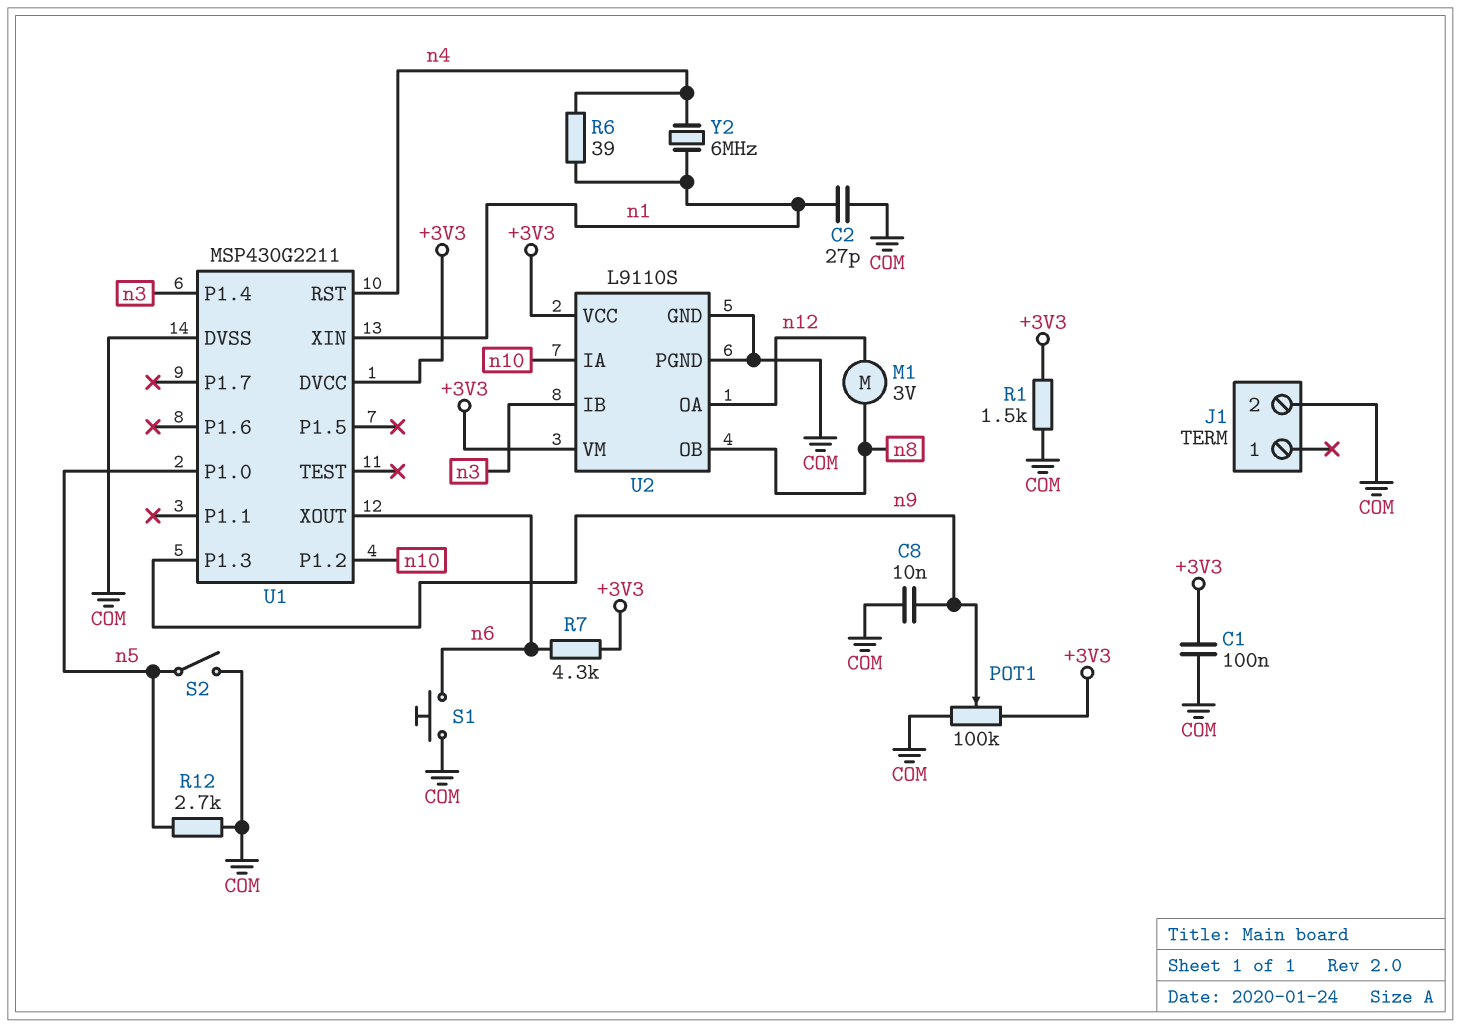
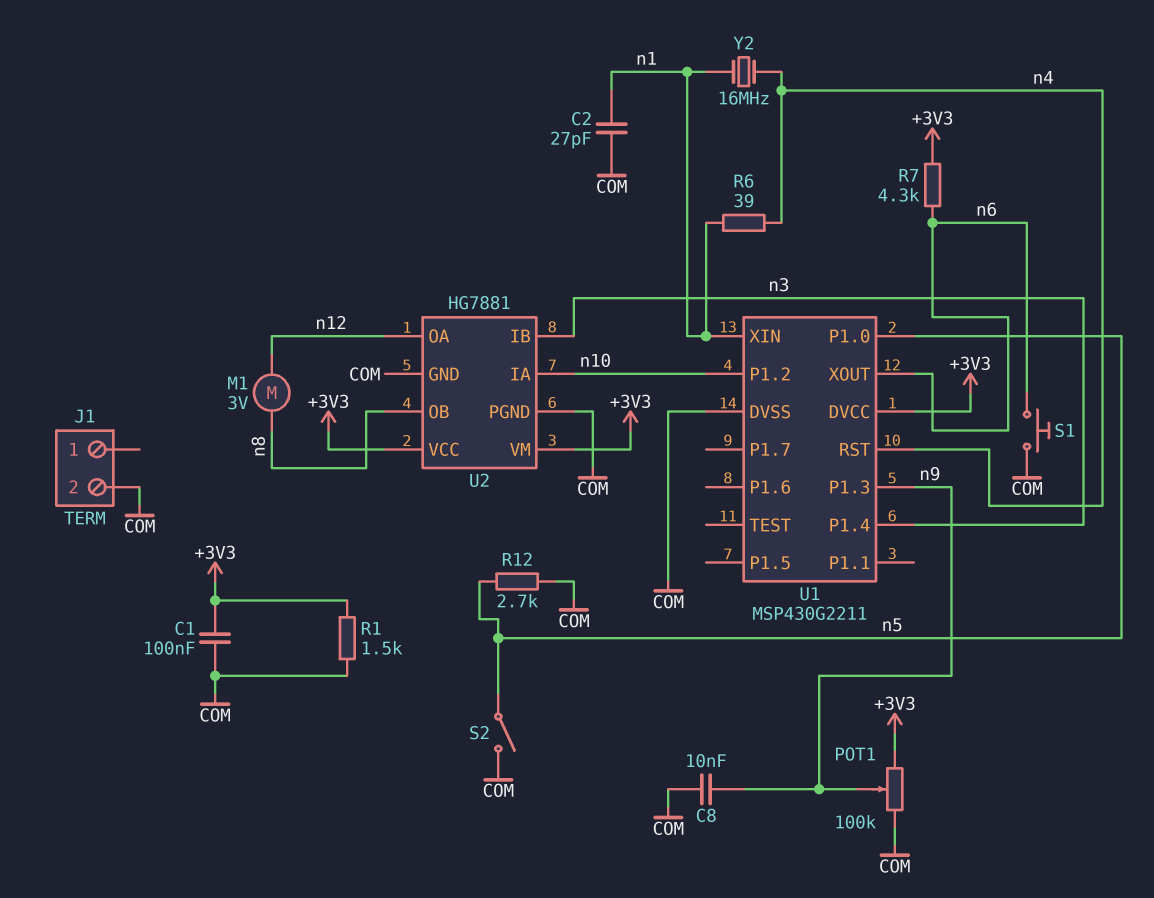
U2: L9110S -> HG7881
Y2: 6MHz (n1, n4) -> 16MHz (n1, n4)

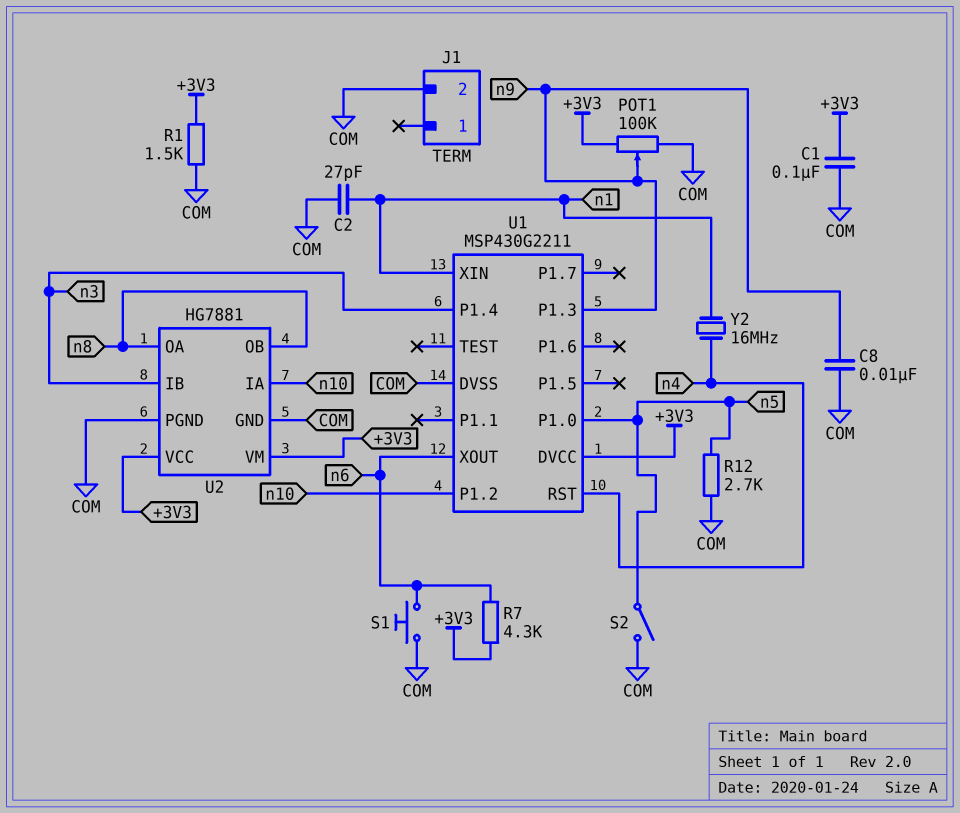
M1: motor 3V (n8, n12) -> none
R6: 39 (n1, n4) -> none
U2 pin OA: n12 -> n8

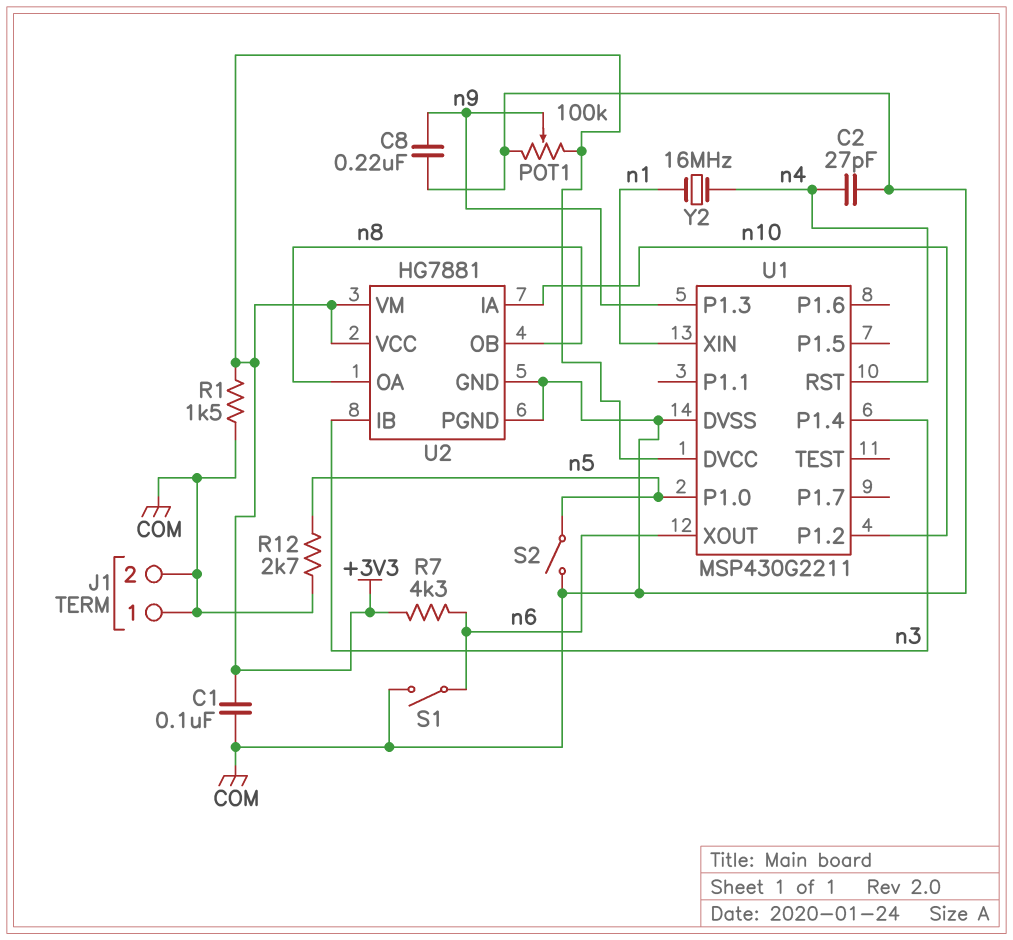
C2: 27pF (COM, n1) -> 27pF (COM, n4)
C8: 10nF (COM, n9) -> 220nF (COM, n9)
J1 pin 1: none -> COM
S1: button (COM, n6) -> switch (COM, n6)

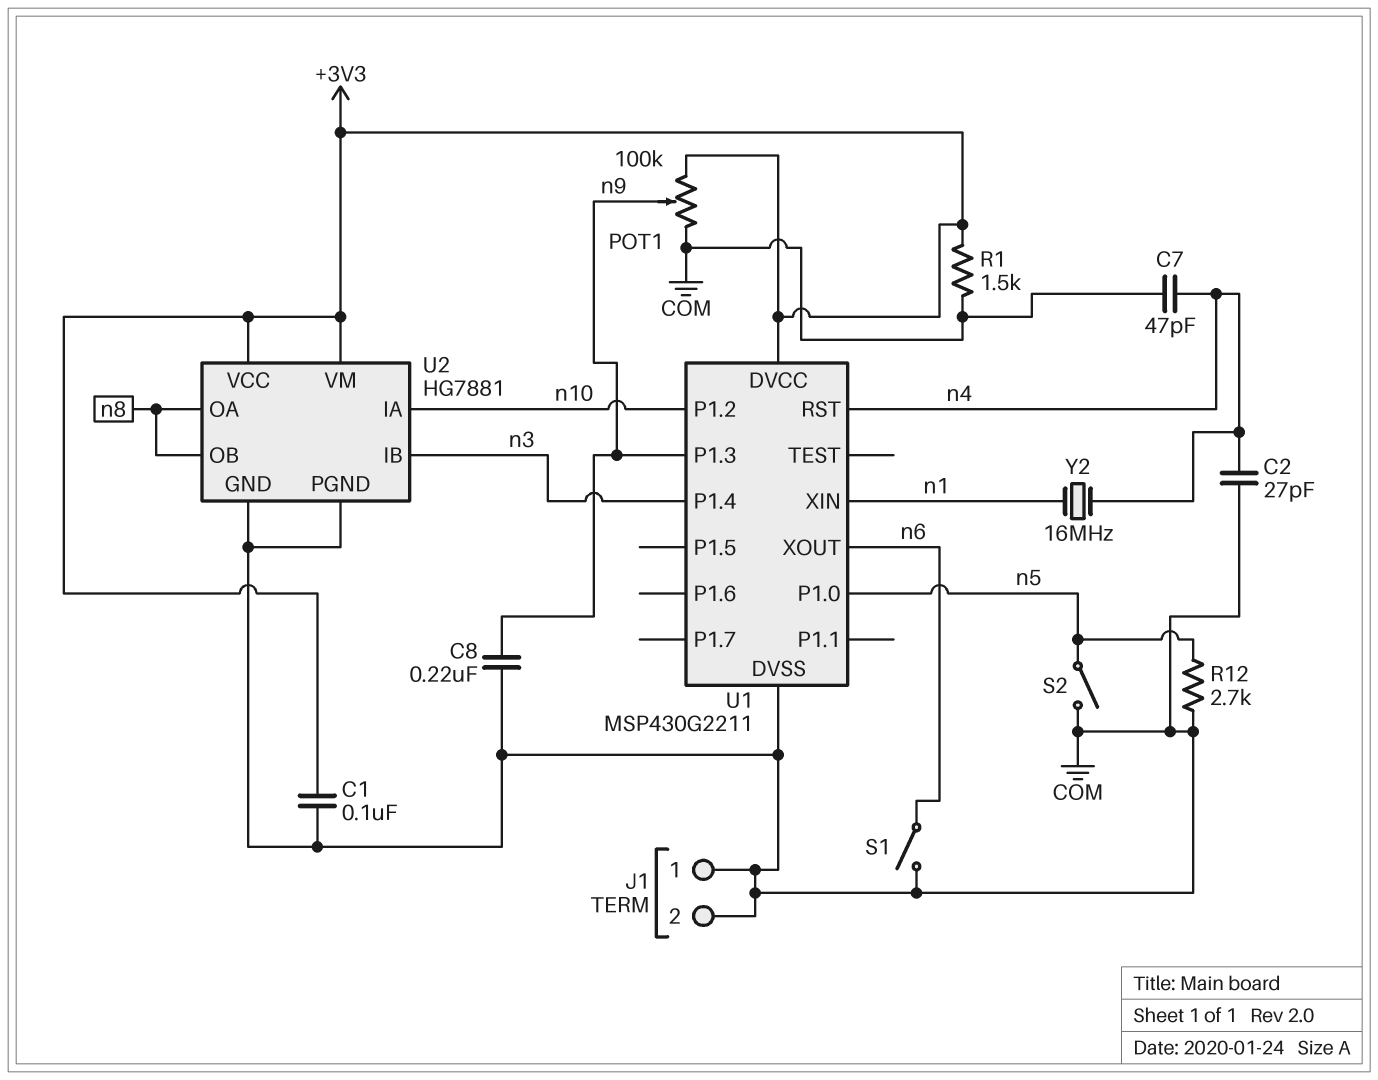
C7: none -> 47pF (COM, n4)
R7: 4.3k (+3V3, n6) -> none

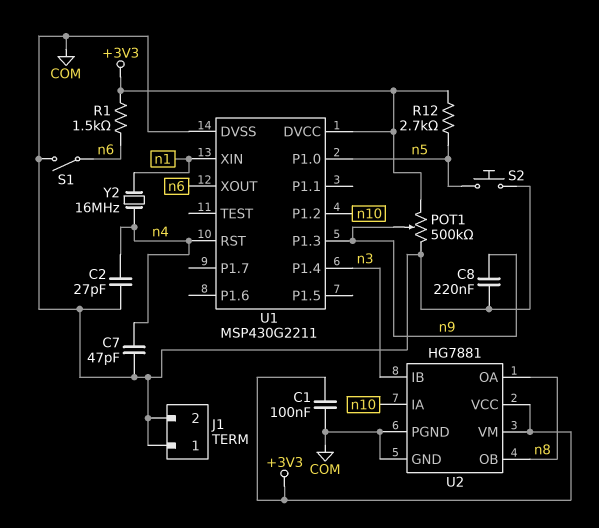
POT1: 100k (+3V3, COM, wiper n9) -> 500k (+3V3, COM, wiper n9)
R1: 1.5k (+3V3, COM) -> 1.5k (+3V3, n6)
R12: 2.7k (COM, n5) -> 2.7k (+3V3, n5)
S2: switch (COM, n5) -> button (COM, n5)

